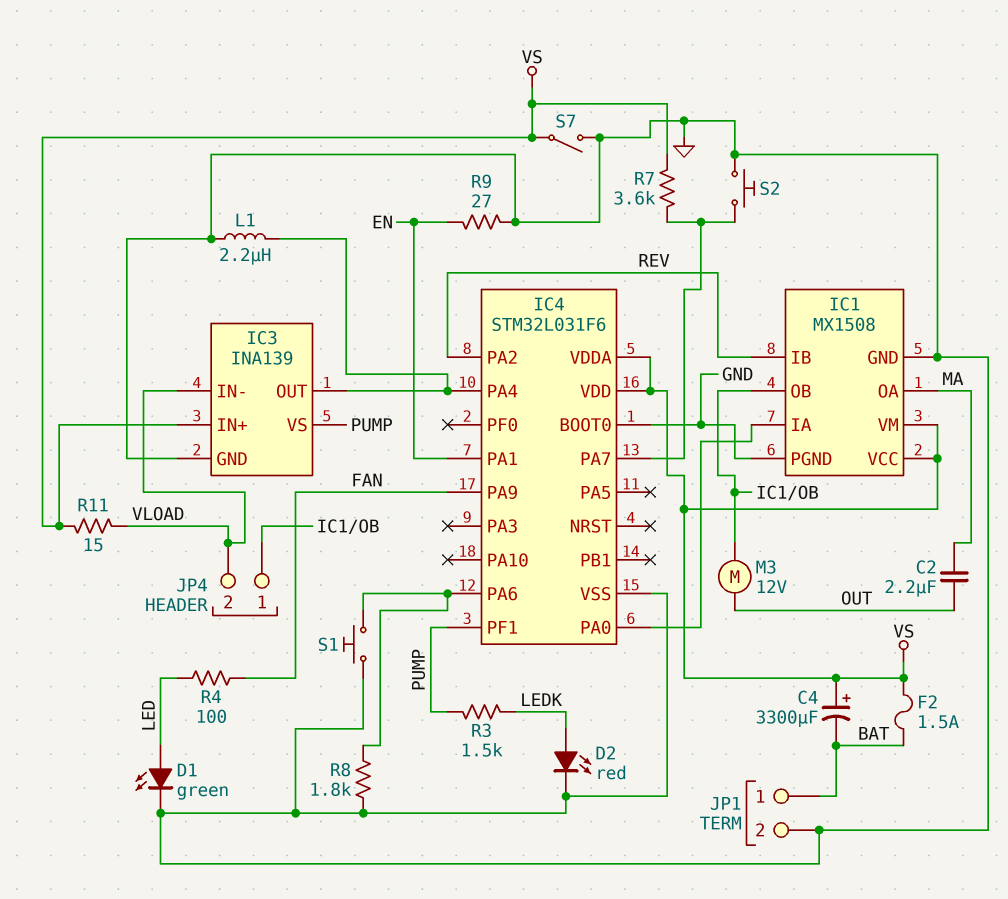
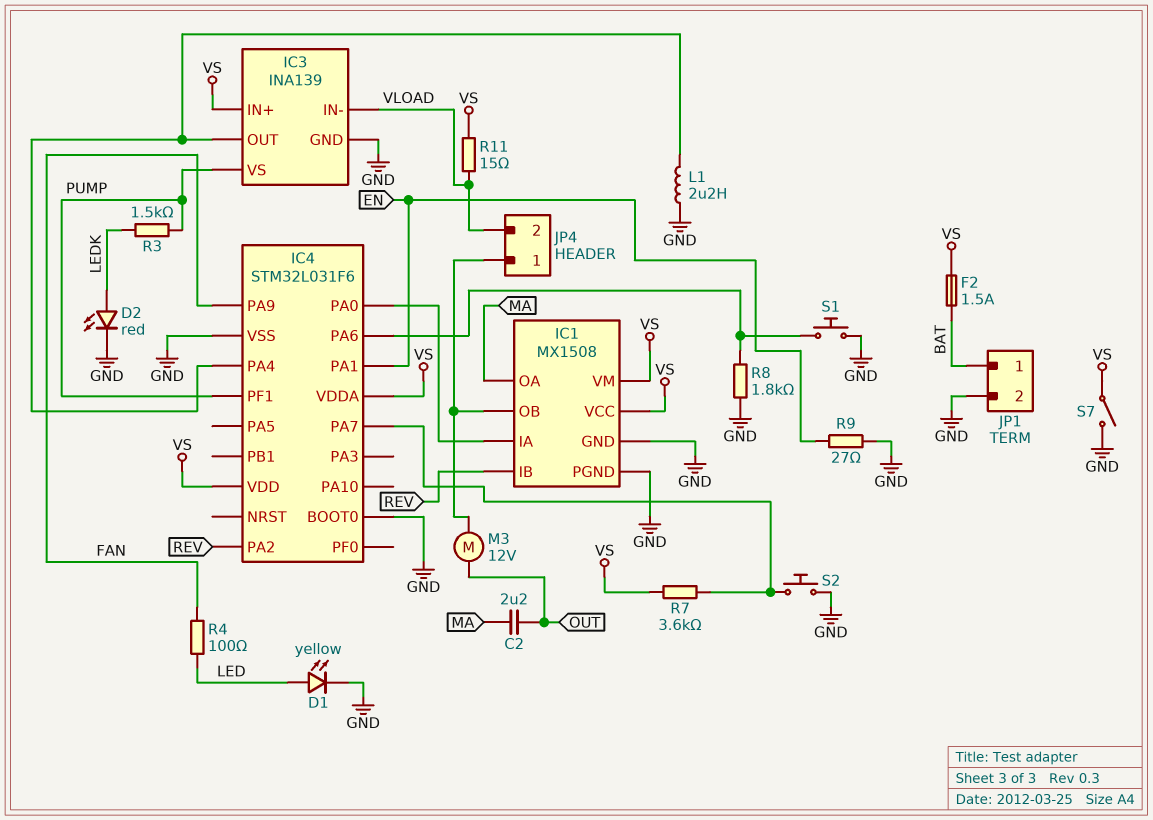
C4: 3300uF (plus VS, minus BAT) -> none
D1: LED green (A LED, K GND) -> LED yellow (A LED, K GND)

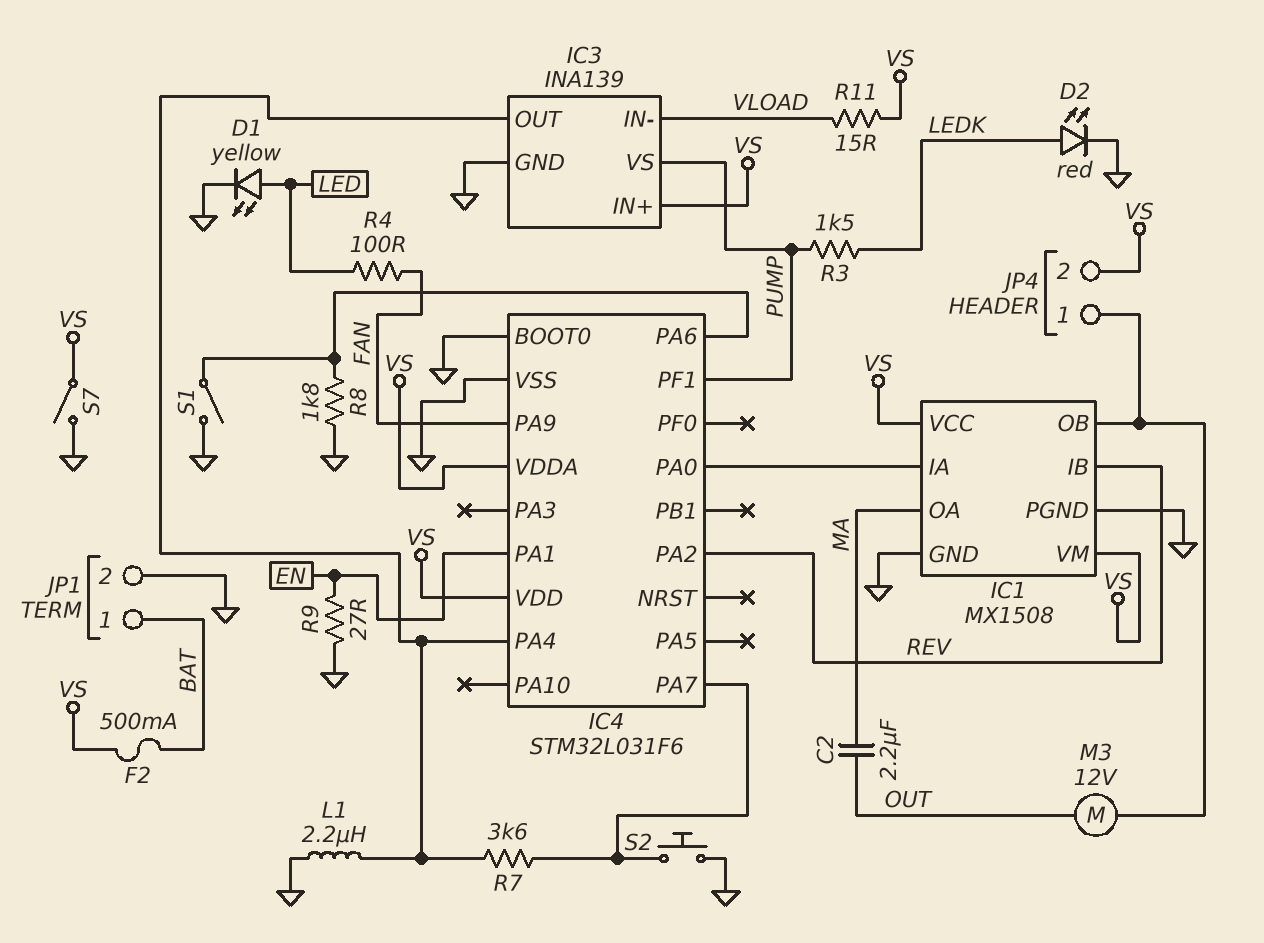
F2: 1.5A (BAT, VS) -> 500mA (BAT, VS)
JP4 pin 2: VLOAD -> VS
R7: 3.6k (IC4/PA7, VS) -> 3.6k (IC3/OUT, IC4/PA7)
S1: button (GND, IC4/PA6) -> switch (GND, IC4/PA6)

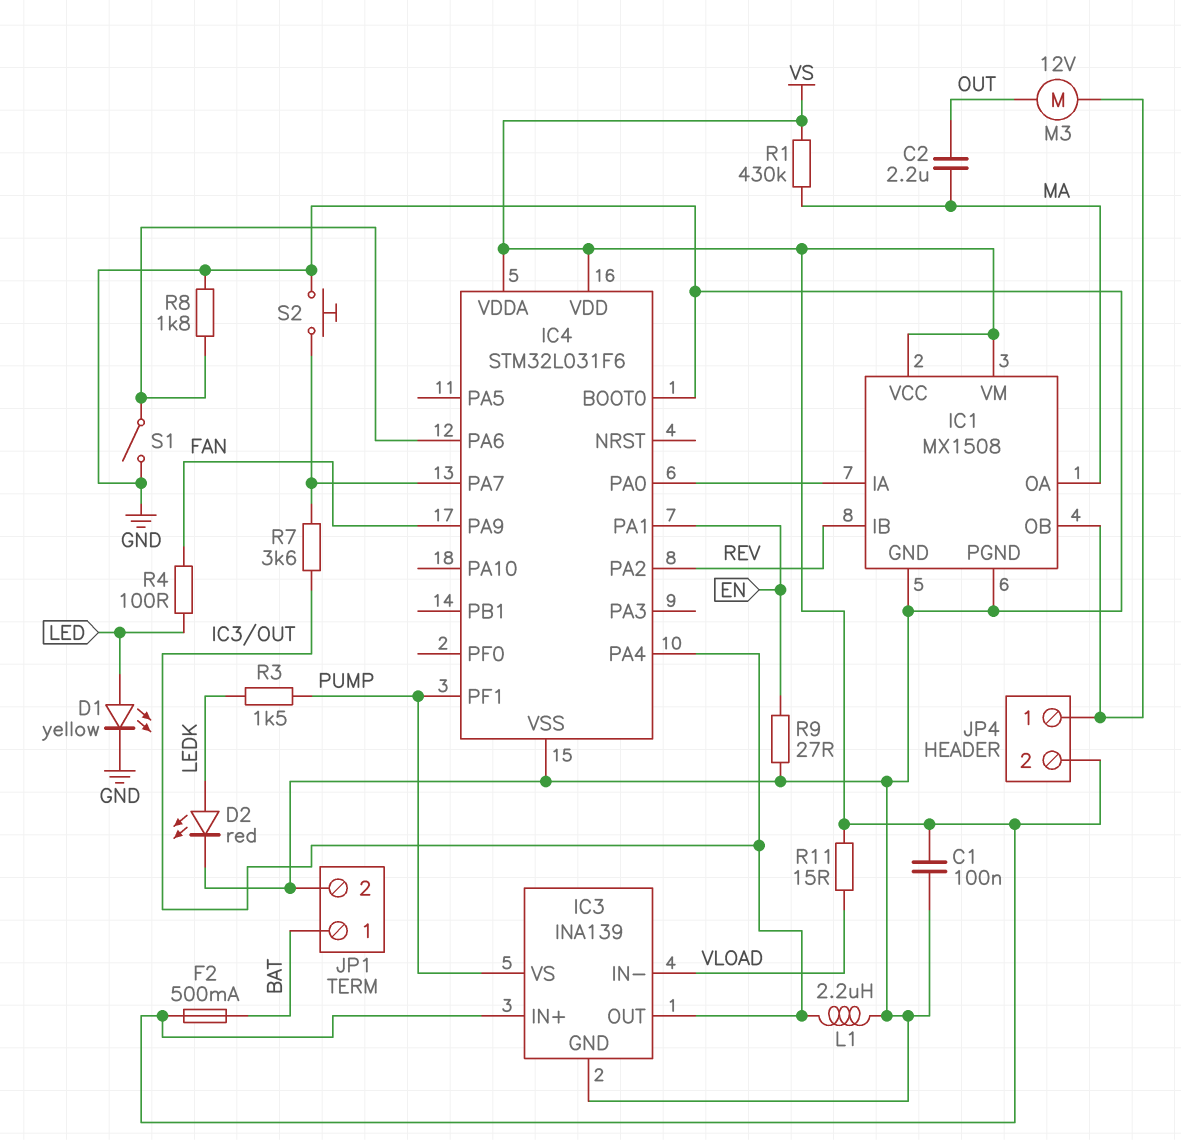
C1: none -> 100nF (GND, VS)
R1: none -> 430k (MA, VS)
S7: switch (GND, VS) -> none

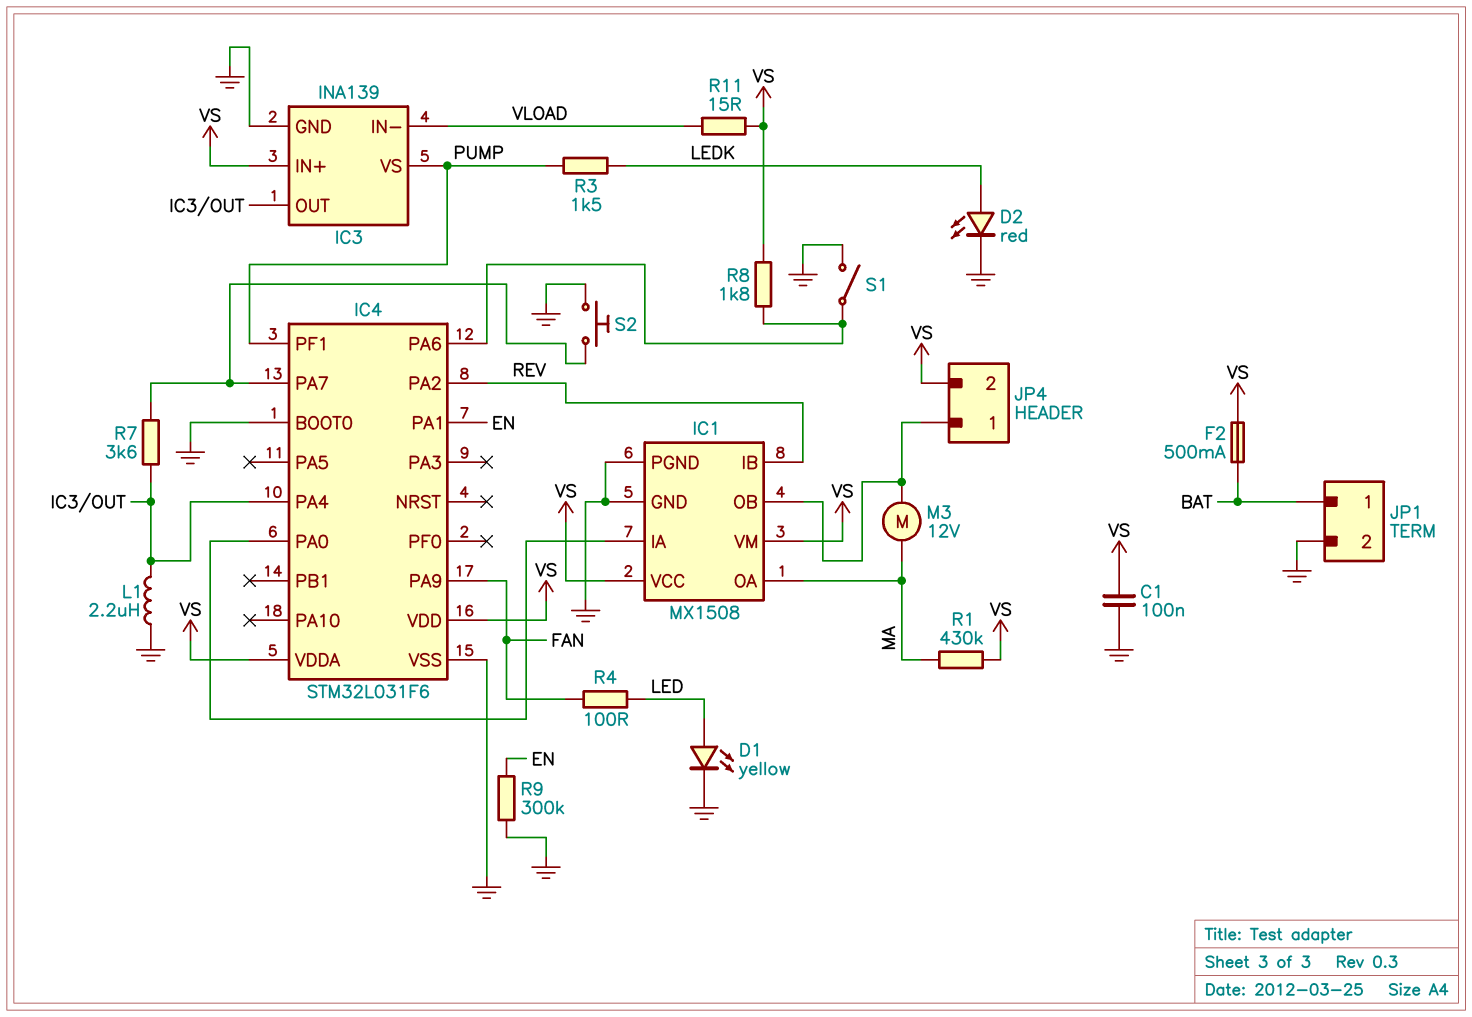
C2: 2.2uF (MA, OUT) -> none
M3: motor 12V (IC1/OB, OUT) -> motor 12V (IC1/OB, MA)
R8: 1.8k (GND, IC4/PA6) -> 1.8k (IC4/PA6, VS)
R9: 27 (EN, GND) -> 300k (EN, GND)

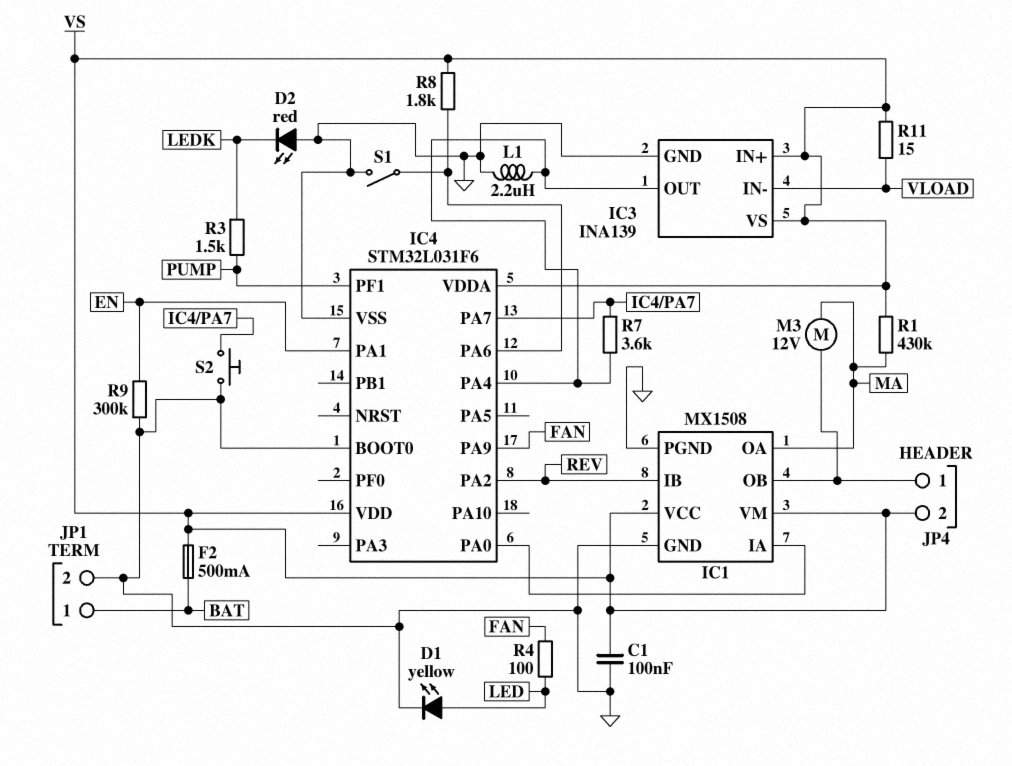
D2: LED red (A LEDK, K GND) -> LED red (A GND, K LEDK)
IC3 pin VS: PUMP -> VS

